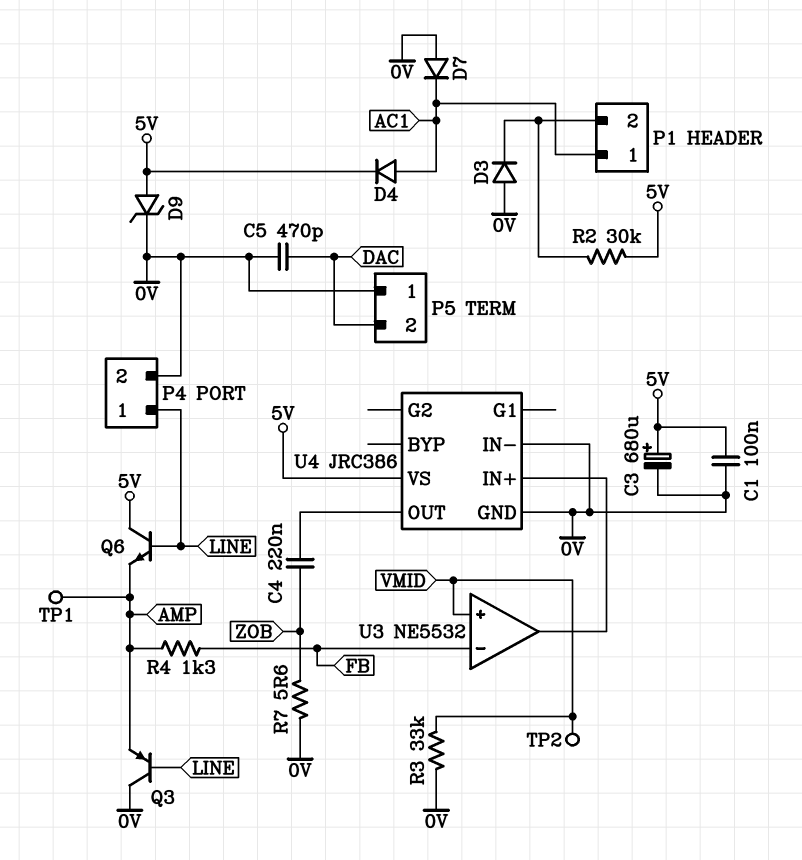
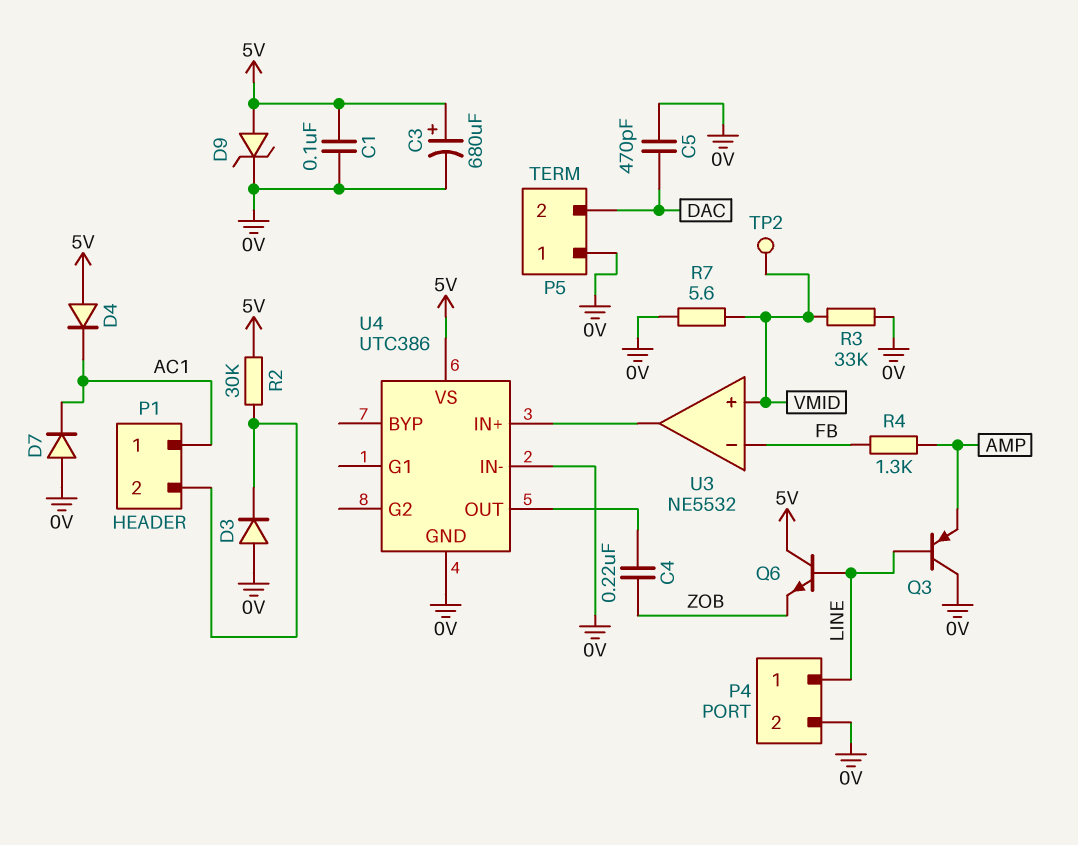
D4: diode (A AC1, K 5V) -> diode (A 5V, K AC1)
Q6: NPN (B LINE, C 5V, E AMP) -> NPN (B LINE, C 5V, E ZOB)
R7: 5.6 (0V, ZOB) -> 5.6 (0V, VMID)
TP1: test point (AMP) -> none
U4: JRC386 -> UTC386

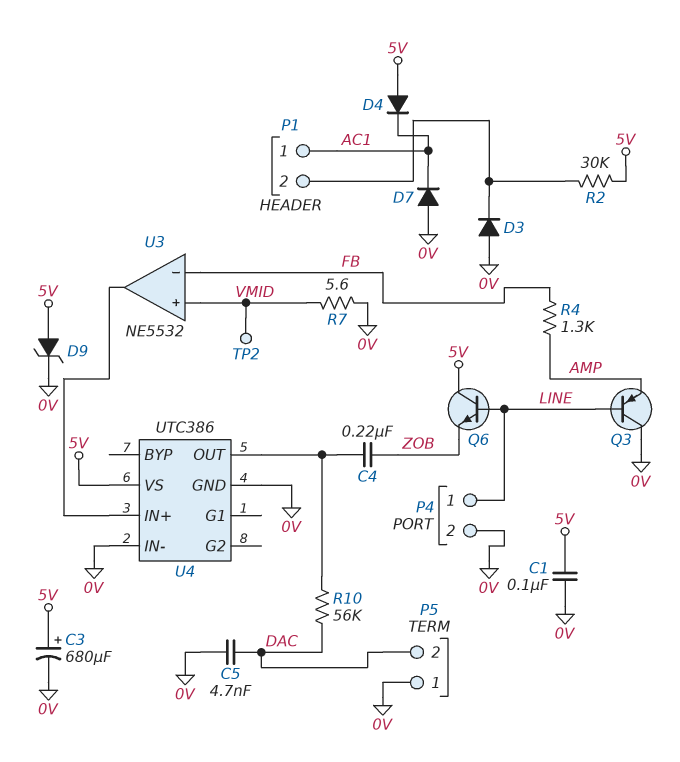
C5: 470pF (0V, DAC) -> 4.7nF (0V, DAC)
R3: 33k (0V, VMID) -> none
R10: none -> 56k (DAC, U4/OUT)

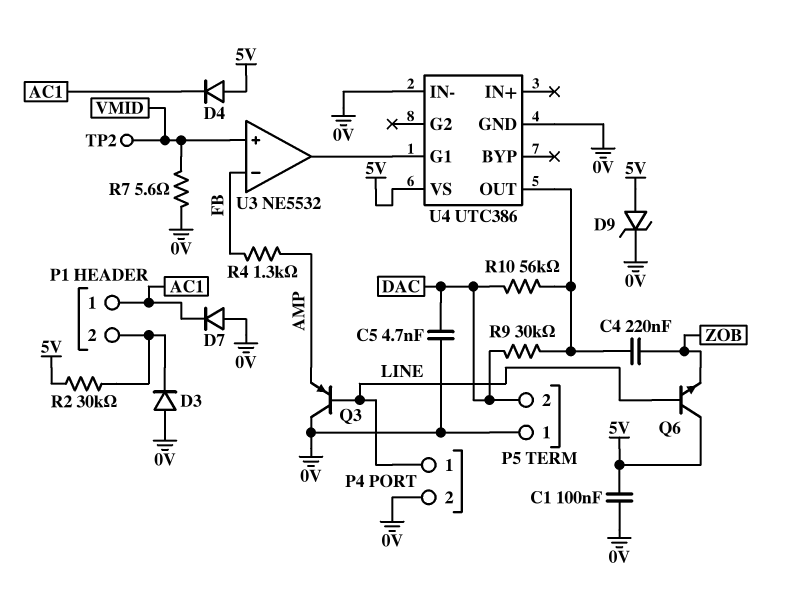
C3: 680uF (plus 5V, minus 0V) -> none
R9: none -> 30k (DAC, U4/OUT)
U4 pin G1: none -> U3/out
U4 pin IN+: U3/out -> none

